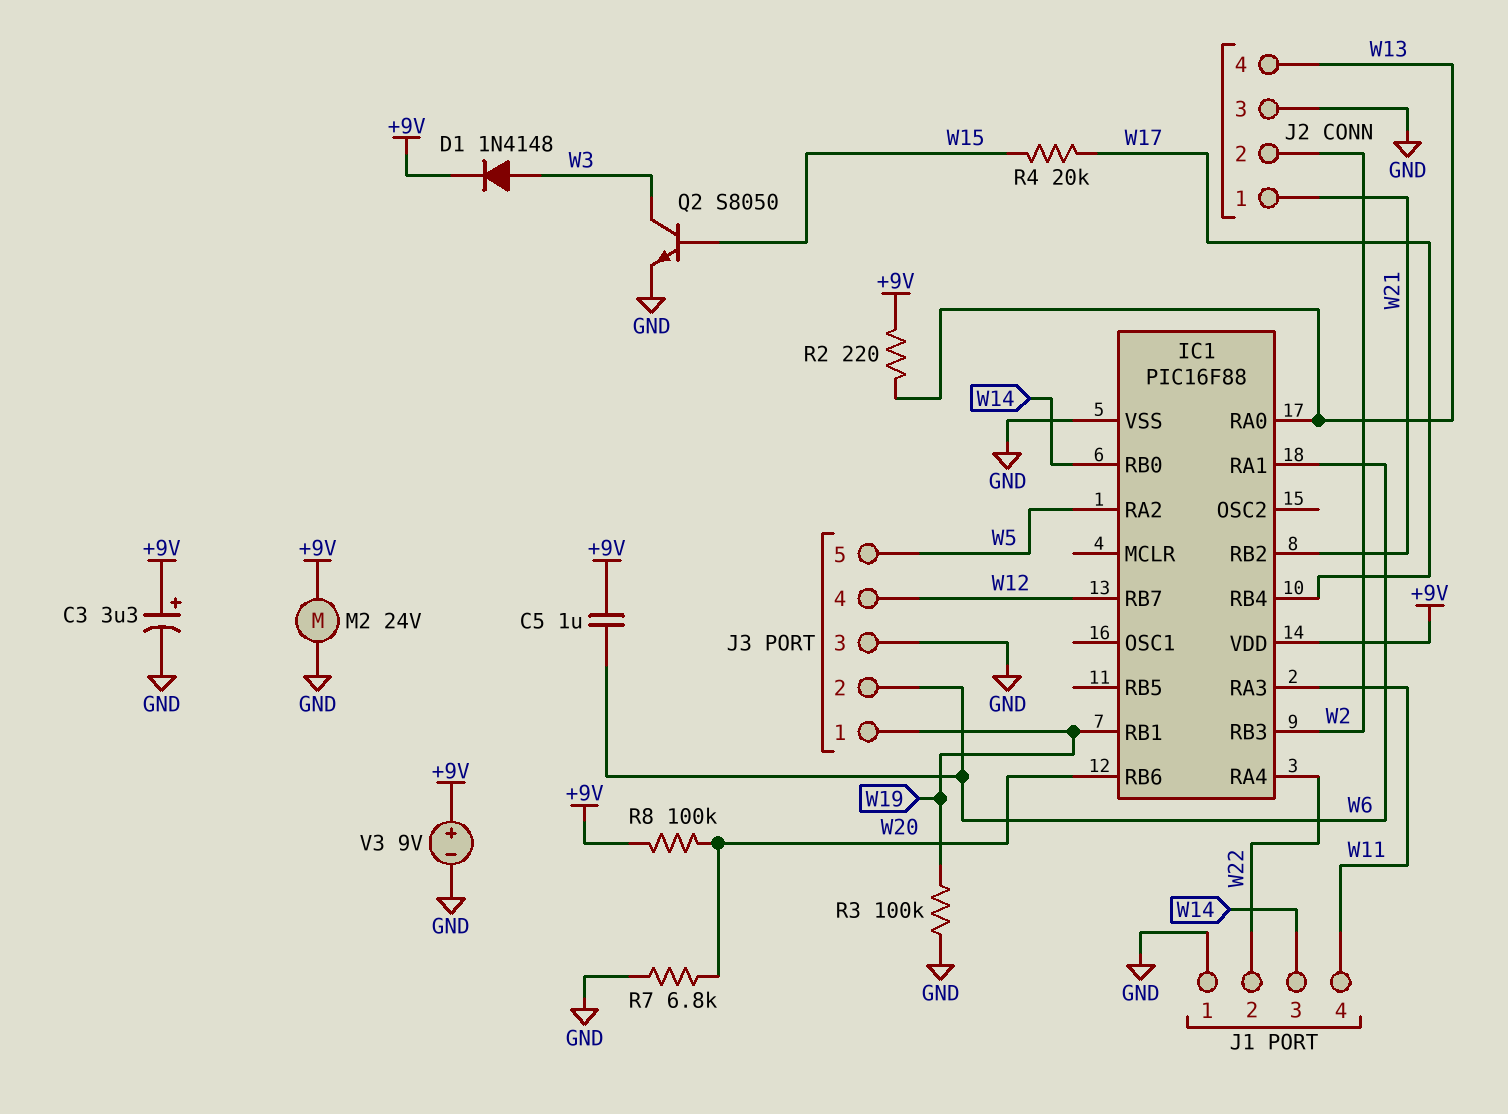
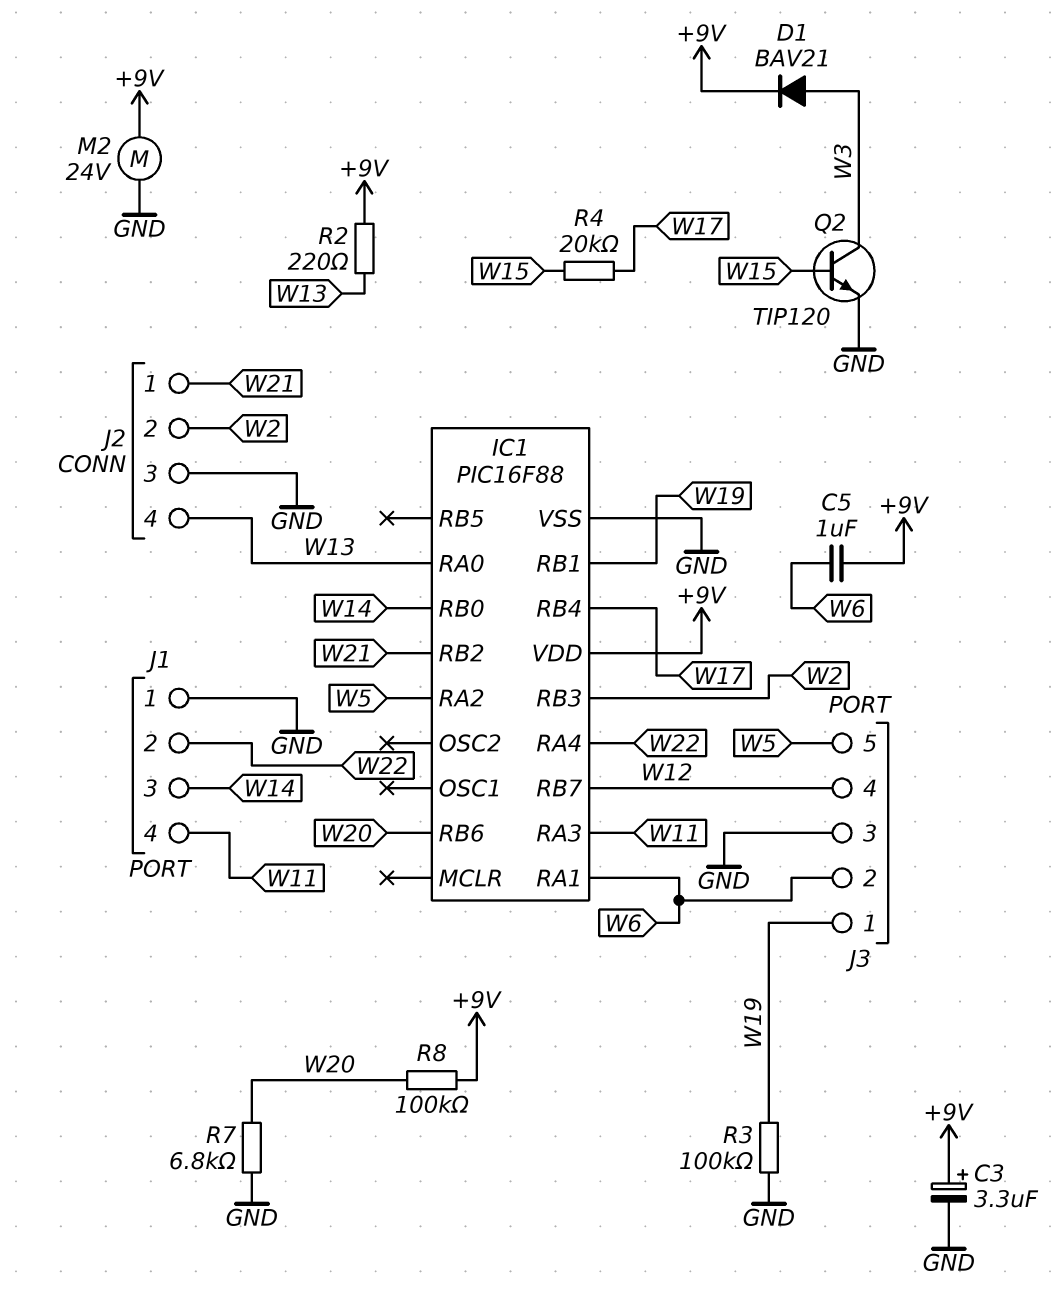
D1: diode 1N4148 (A W3, K +9V) -> diode BAV21 (A W3, K +9V)
Q2: NPN S8050 (B W15, C W3, E GND) -> NPN TIP120 (B W15, C W3, E GND)
V3: 9V (plus +9V, minus GND) -> none

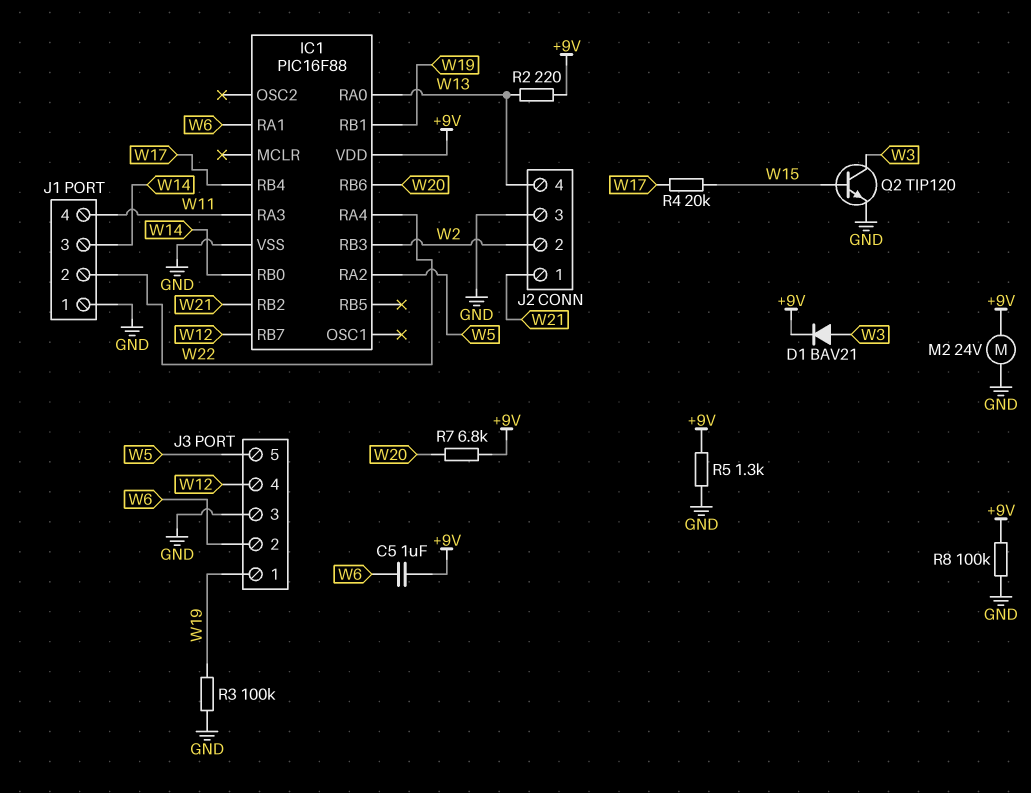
C3: 3.3uF (plus +9V, minus GND) -> none
R5: none -> 1.3k (+9V, GND)
R7: 6.8k (GND, W20) -> 6.8k (+9V, W20)
R8: 100k (+9V, W20) -> 100k (+9V, GND)

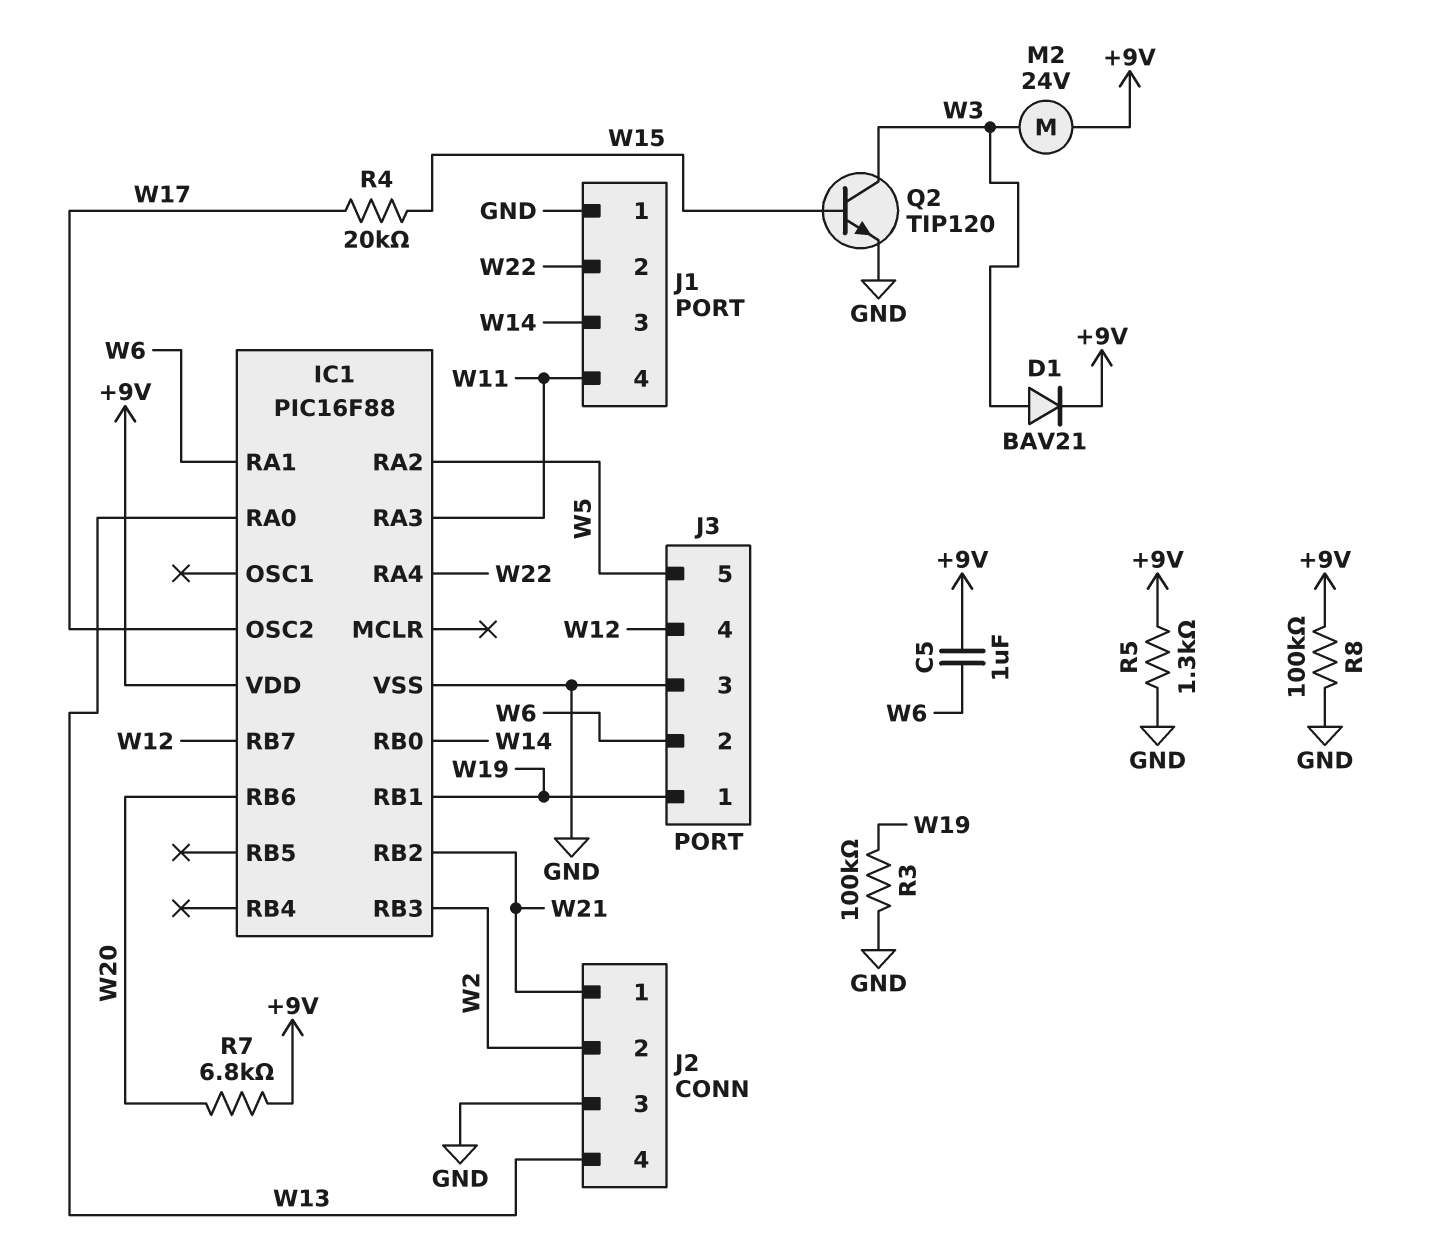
IC1 pin OSC2: none -> W17
IC1 pin RB4: W17 -> none
M2: motor 24V (+9V, GND) -> motor 24V (+9V, W3)
R2: 220 (+9V, W13) -> none

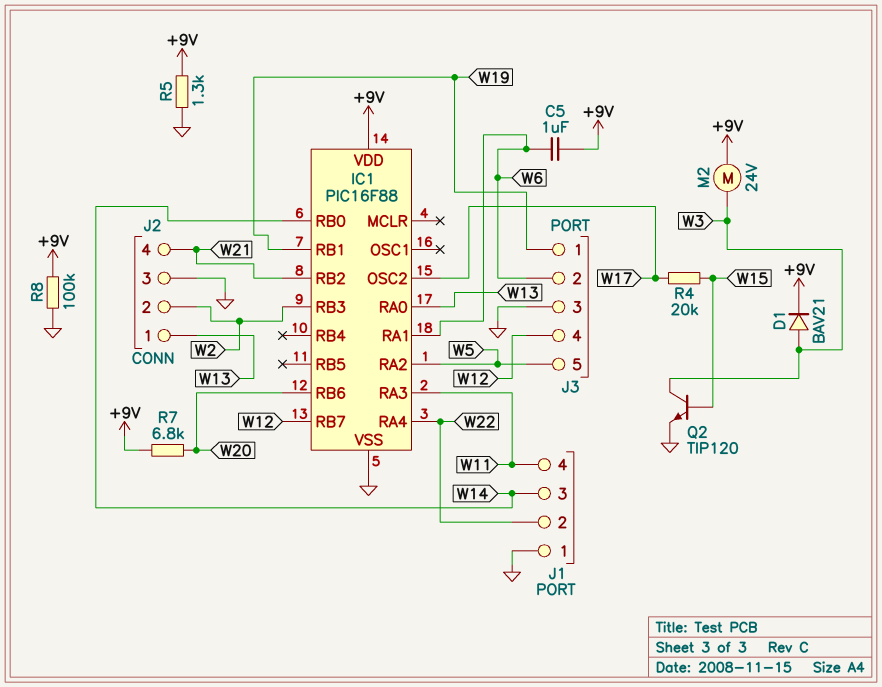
J2 pin 1: W21 -> W13
J2 pin 4: W13 -> W21
R3: 100k (GND, W19) -> none

